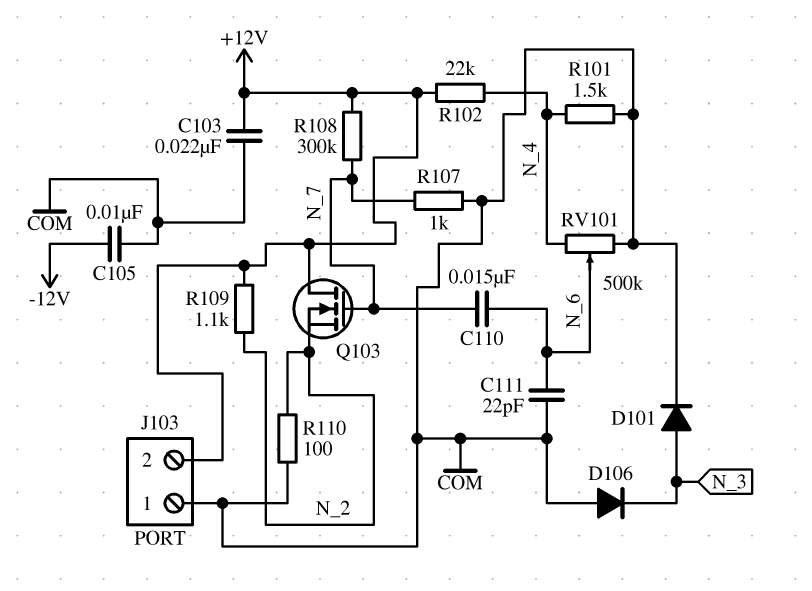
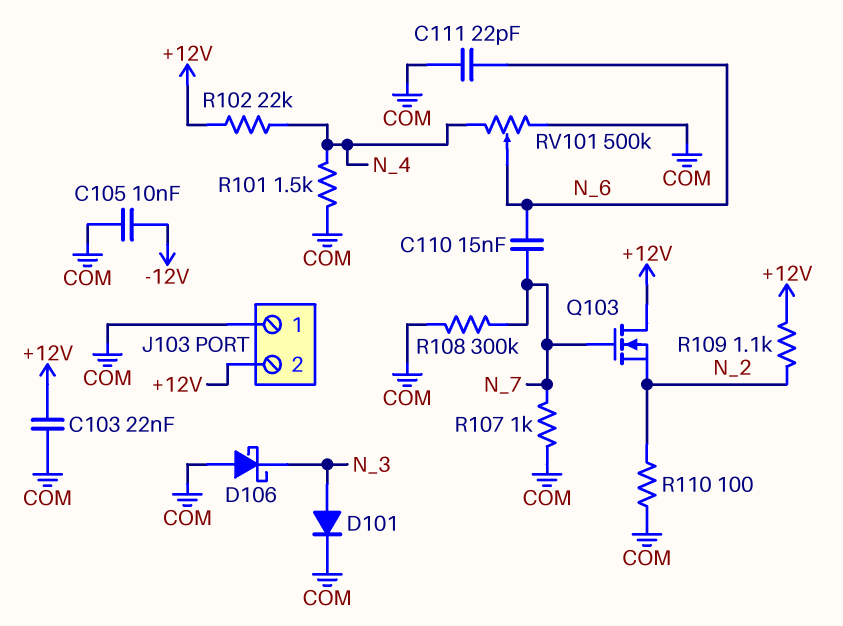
D106: diode (A COM, K N_3) -> schottky (A COM, K N_3)
R108: 300k (+12V, N_7) -> 300k (COM, N_7)

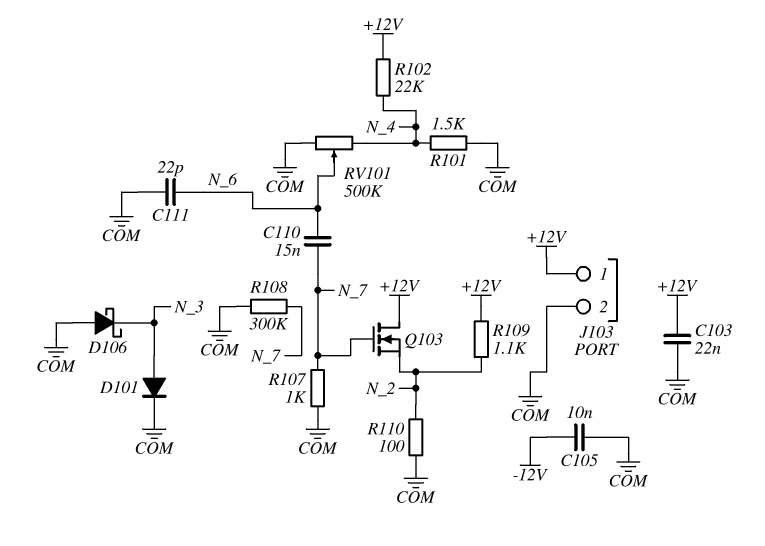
J103 pin 1: COM -> +12V
J103 pin 2: +12V -> COM

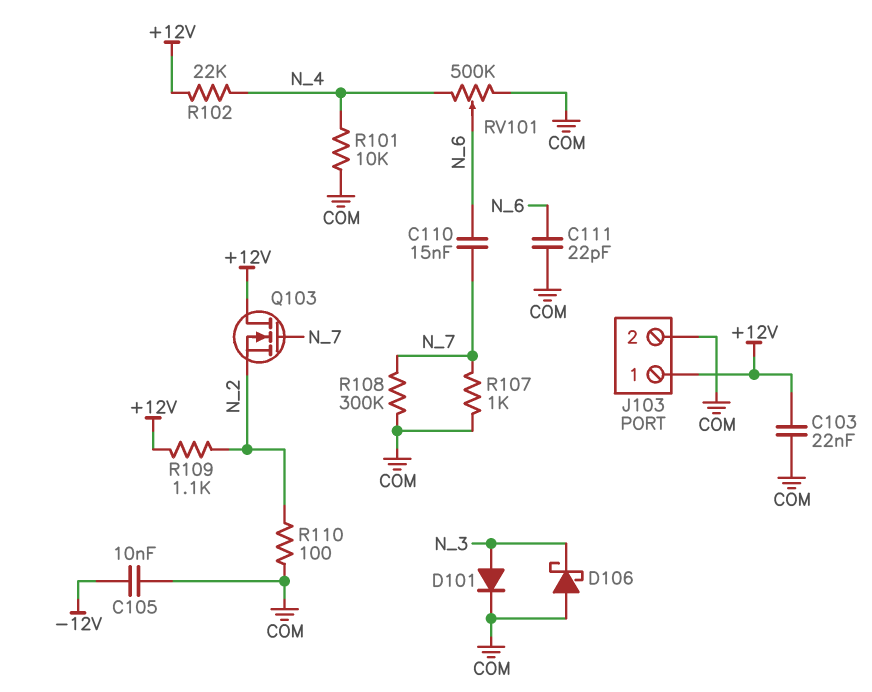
R101: 1.5k (COM, N_4) -> 10k (COM, N_4)

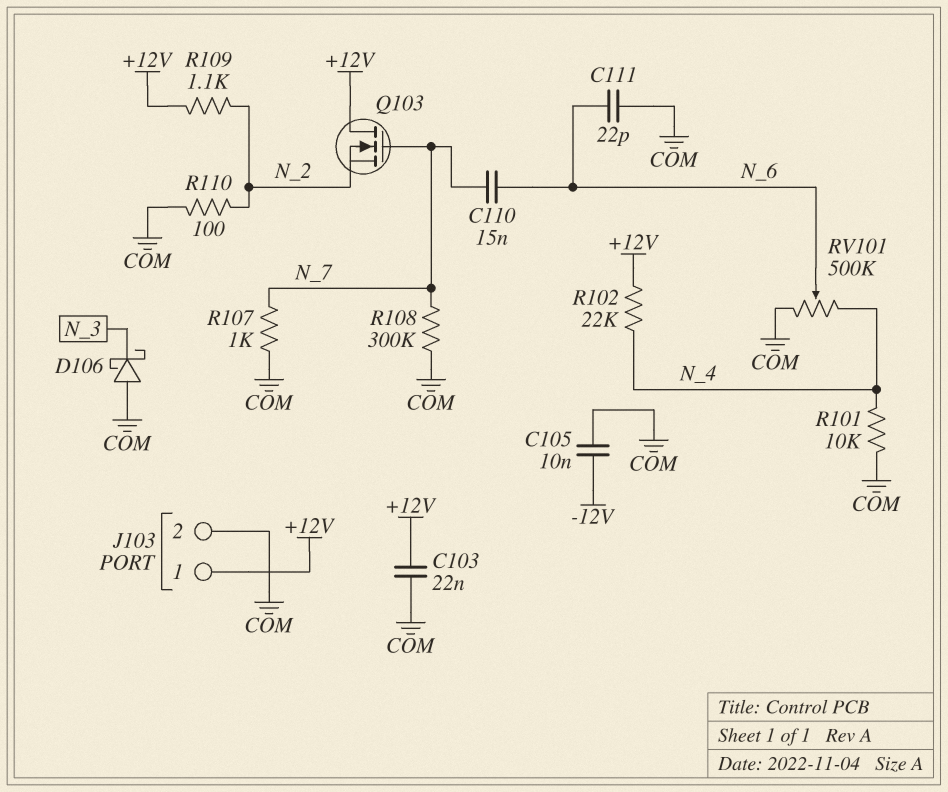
D101: diode (A N_3, K COM) -> none

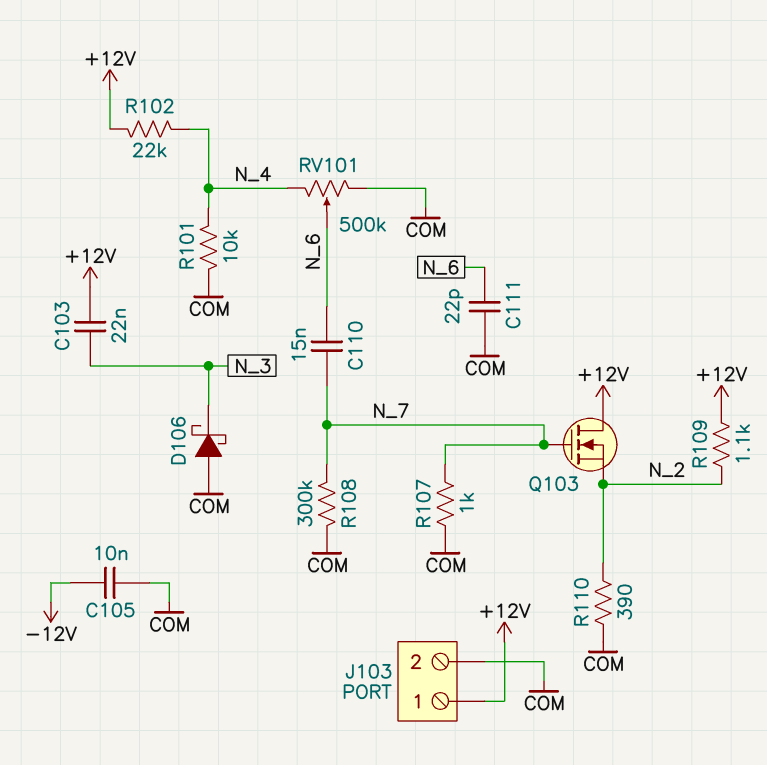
C103: 22nF (+12V, COM) -> 22nF (+12V, N_3)
R110: 100 (COM, N_2) -> 390 (COM, N_2)

